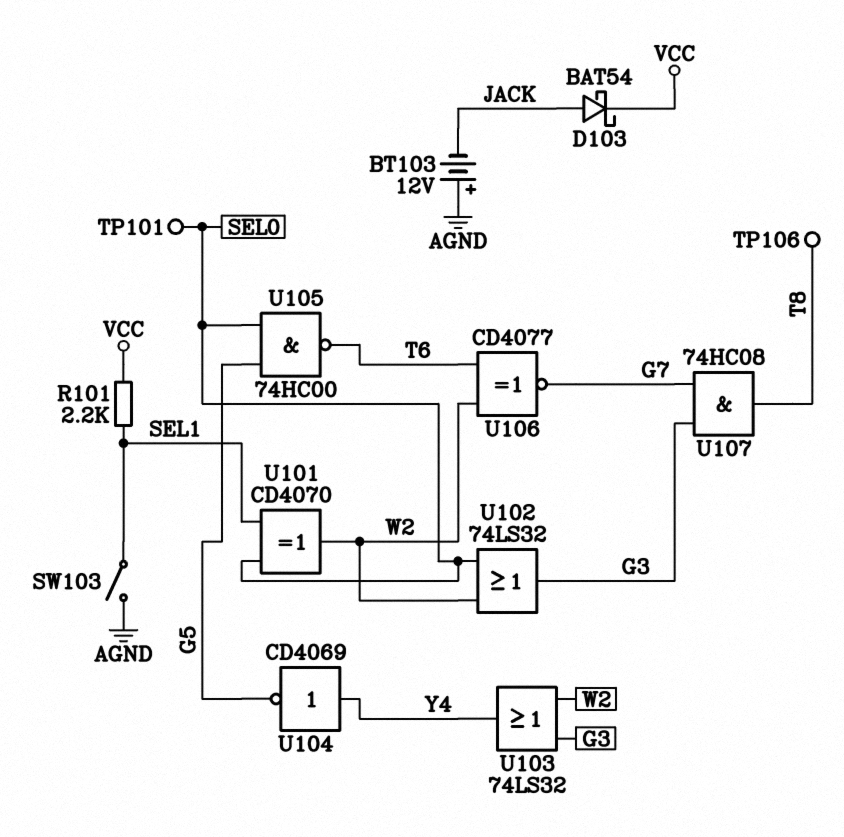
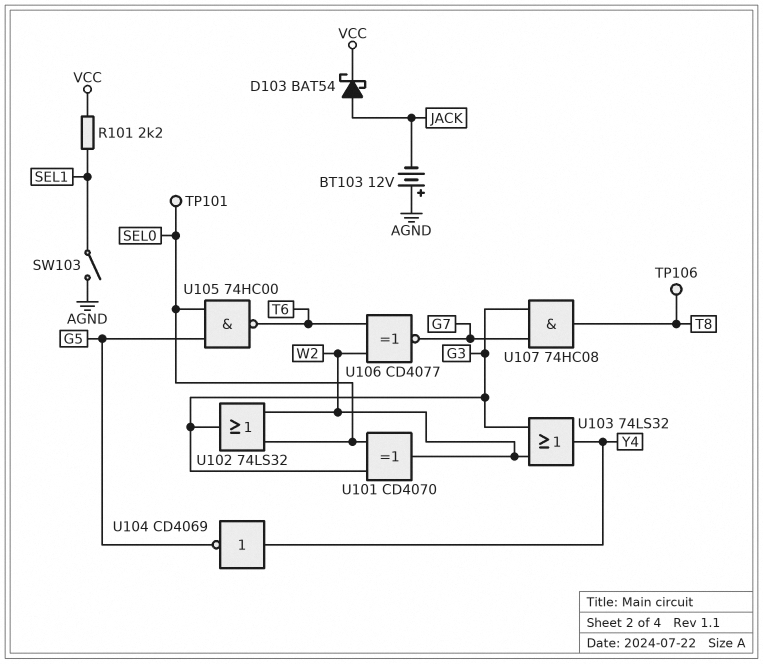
U101: XOR CD4070 (in SEL0, in SEL1, out W2) -> XOR CD4070 (in G3, in SEL0, out W2)

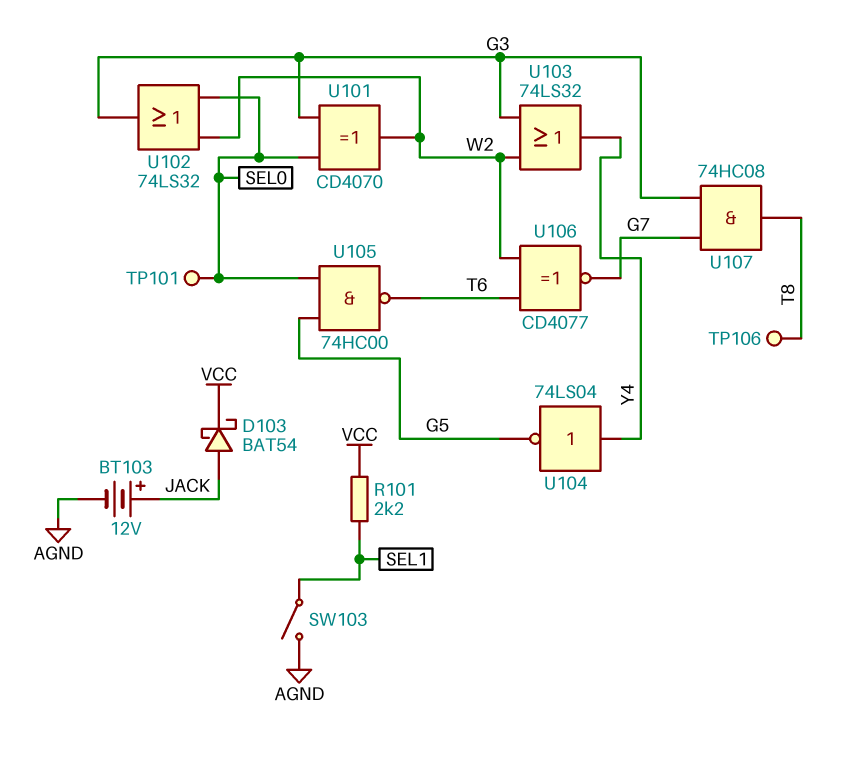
BT103: 12V (plus AGND, minus JACK) -> 12V (plus JACK, minus AGND)
U104: NOT CD4069 (in Y4, out G5) -> NOT 74LS04 (in Y4, out G5)

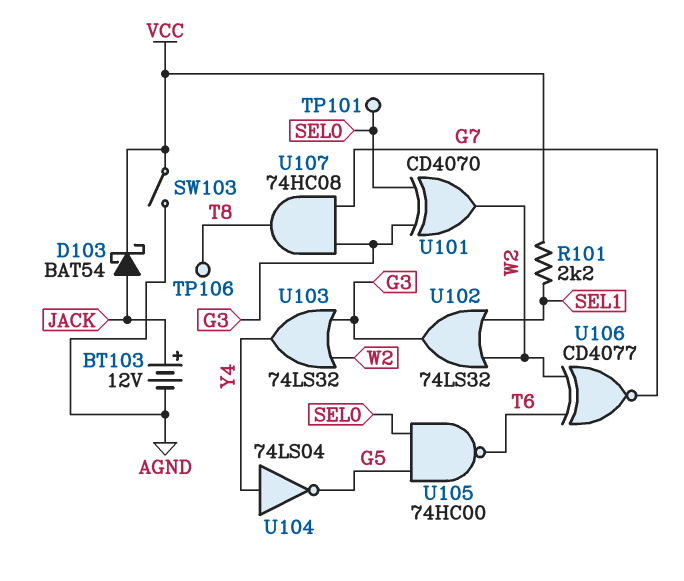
SW103: switch (AGND, SEL1) -> switch (AGND, VCC)
U102: OR 74LS32 (in SEL0, in W2, out G3) -> OR 74LS32 (in SEL1, in W2, out G3)

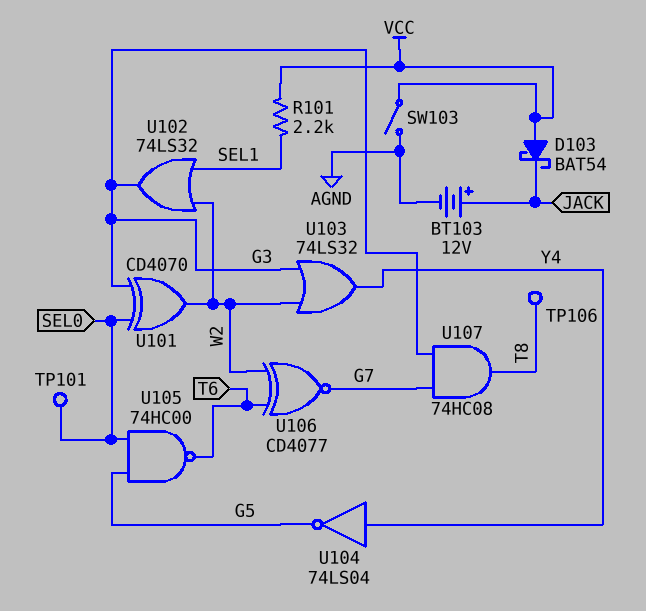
D103: schottky BAT54 (A JACK, K VCC) -> schottky BAT54 (A VCC, K JACK)

